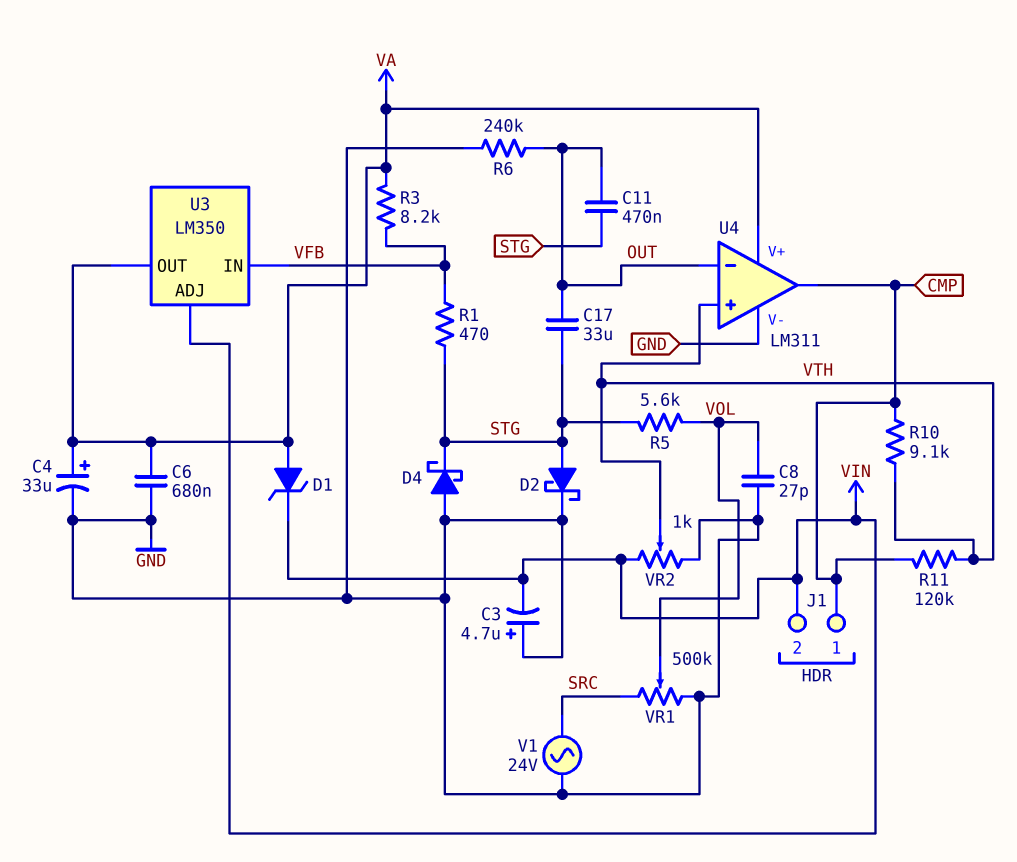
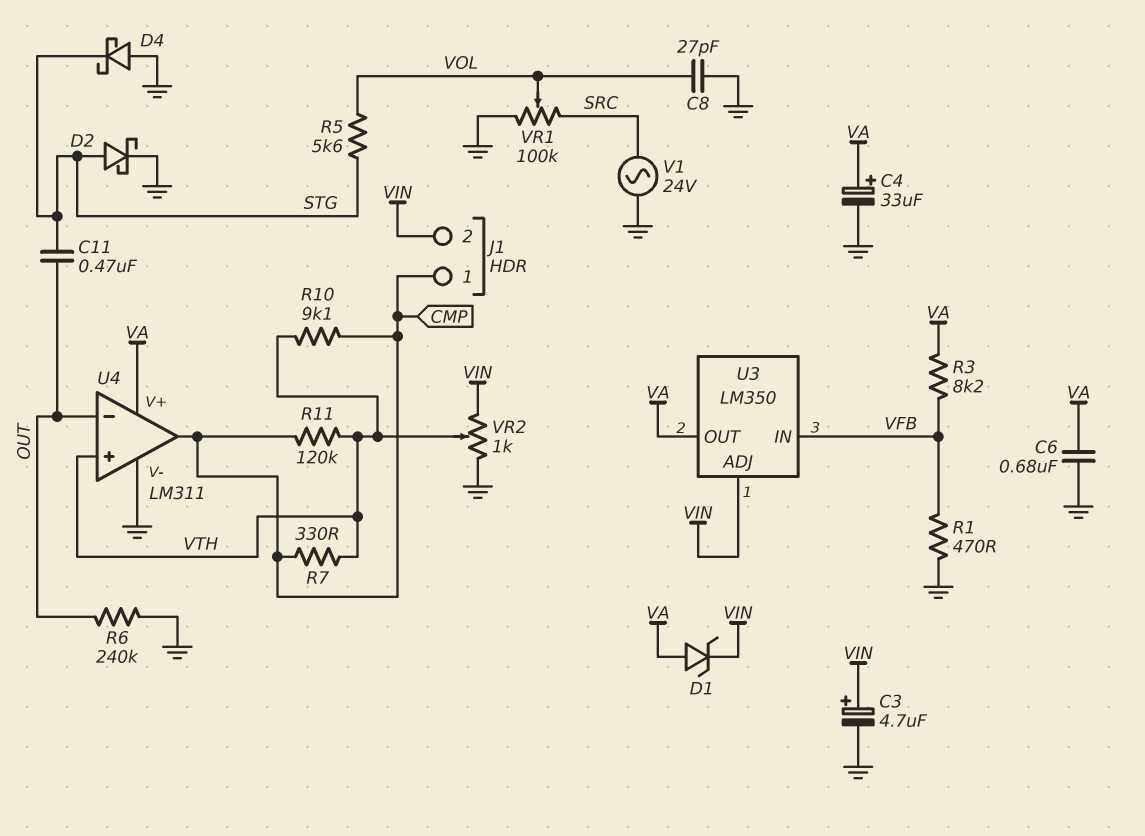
C3: 4.7uF (plus GND, minus VIN) -> 4.7uF (plus VIN, minus GND)
C17: 33uF (OUT, STG) -> none
R1: 470 (STG, VFB) -> 470 (GND, VFB)
R7: none -> 330 (CMP, VTH)
VR1: 500k (GND, SRC, wiper VOL) -> 100k (GND, SRC, wiper VOL)

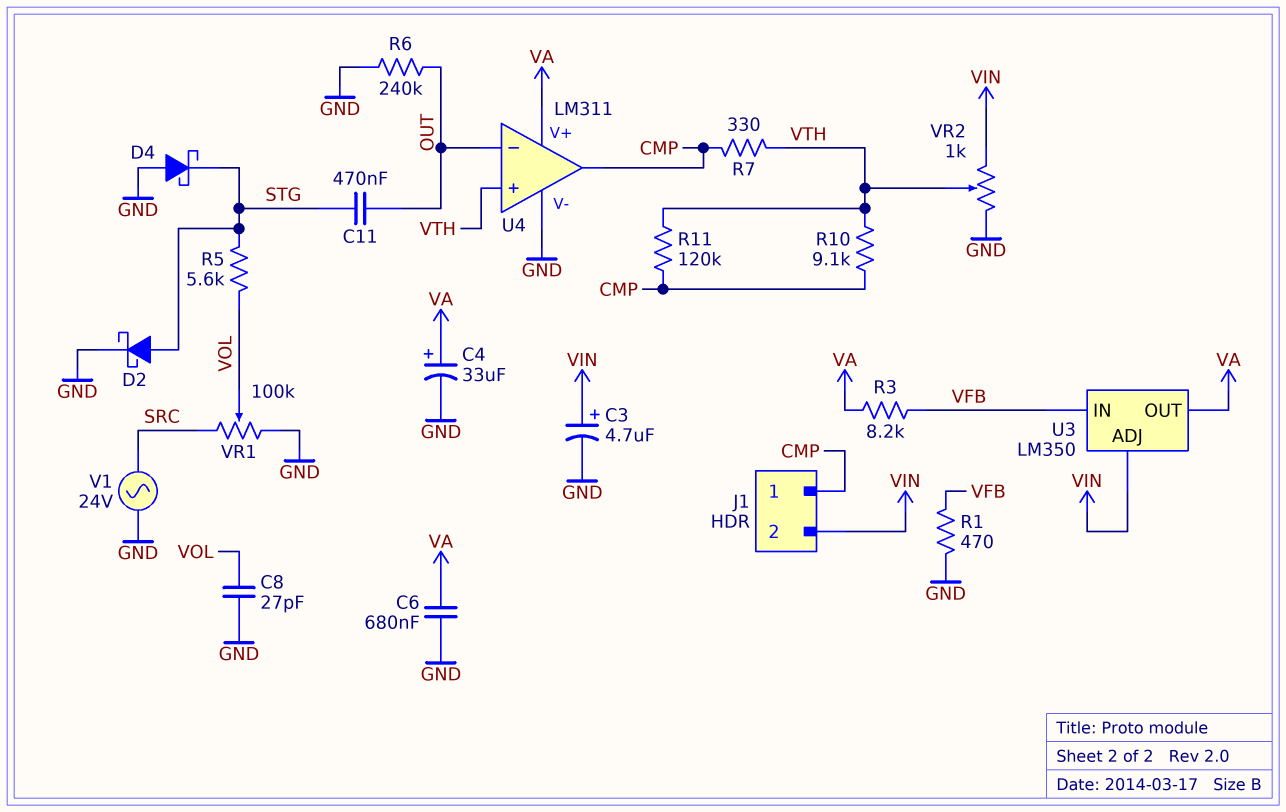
D1: zener (A VA, K VIN) -> none

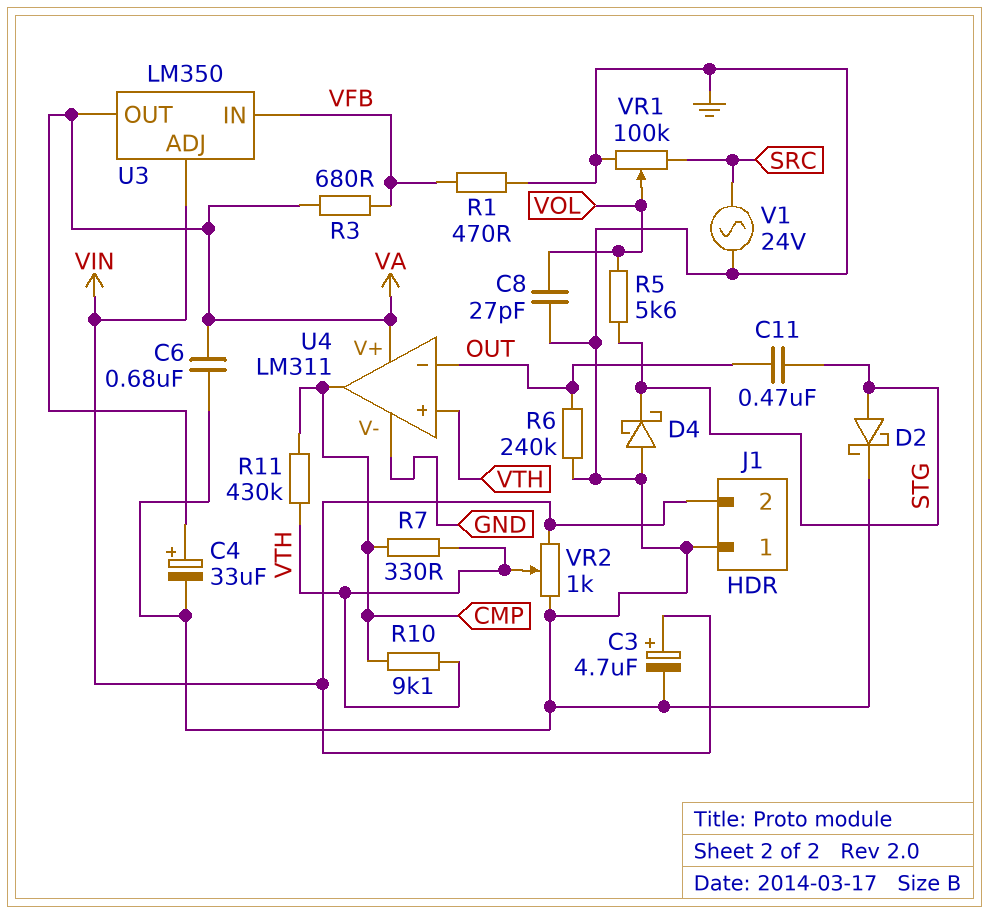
J1 pin 1: CMP -> GND
R3: 8.2k (VA, VFB) -> 680 (VA, VFB)
R11: 120k (CMP, VTH) -> 430k (CMP, VTH)

